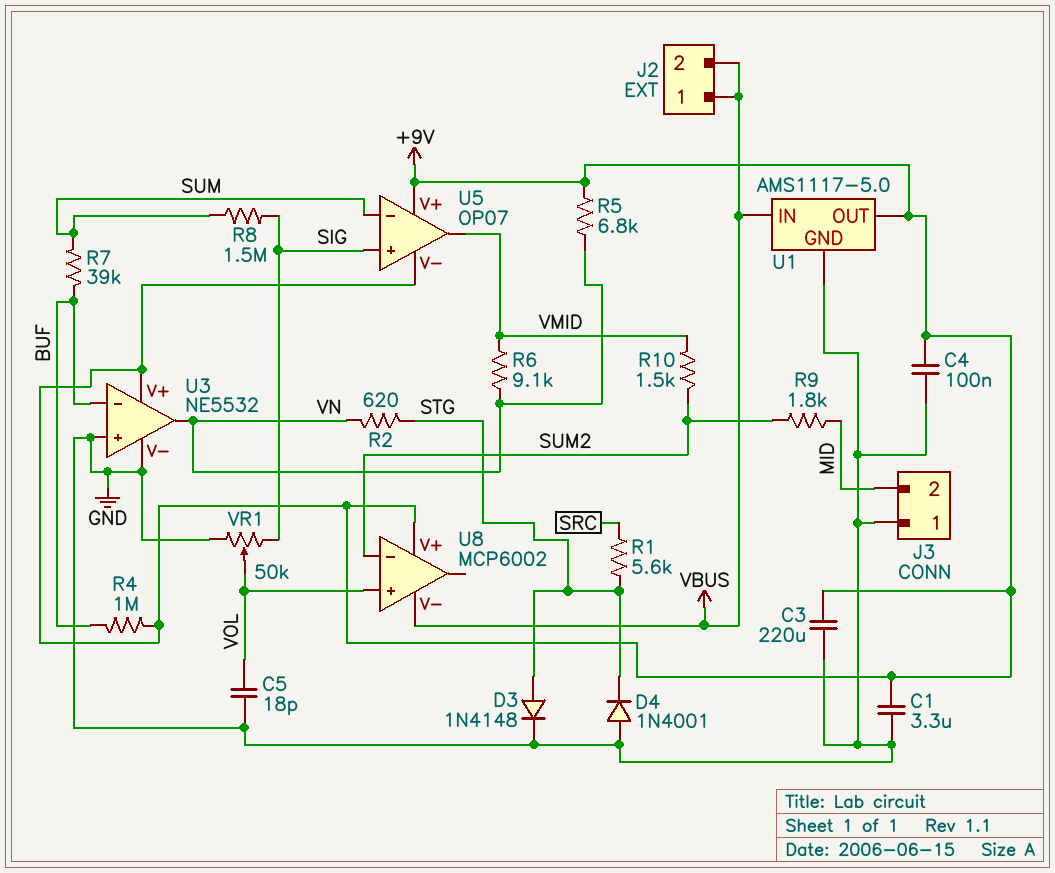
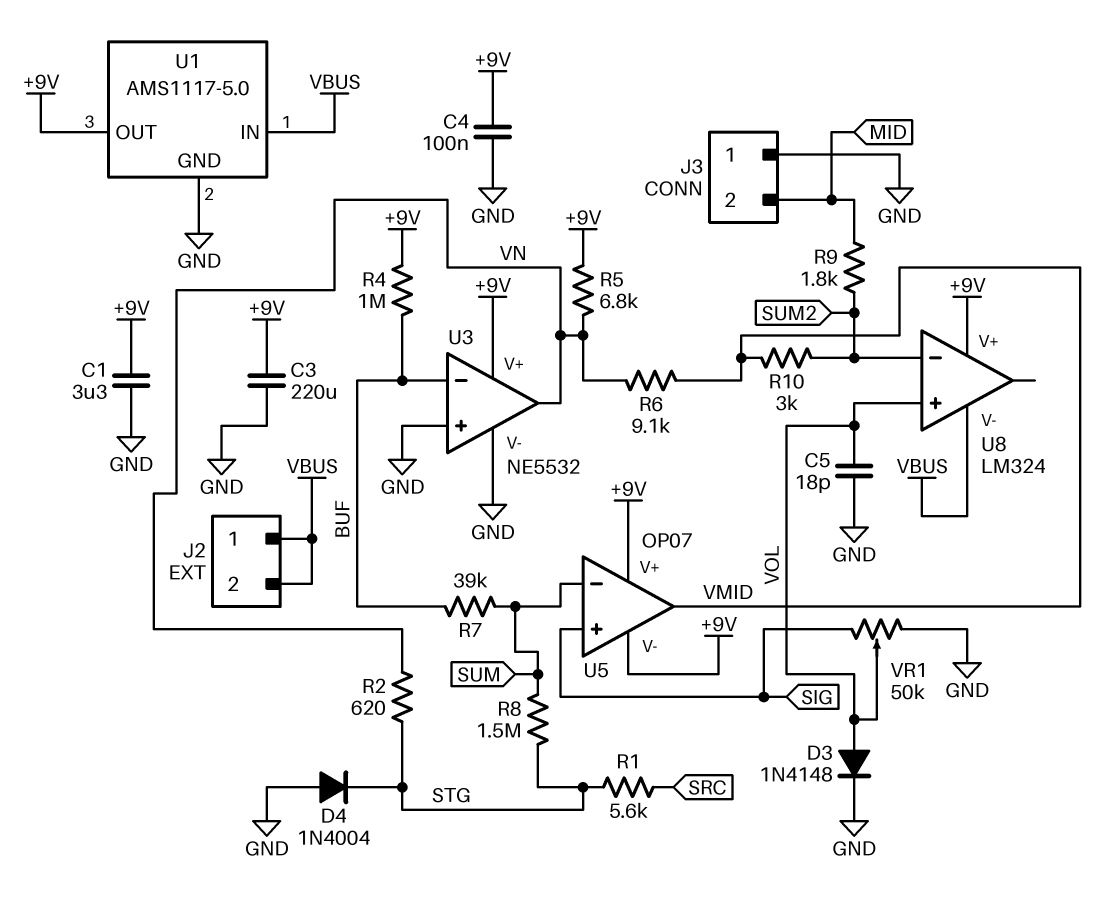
D3: diode 1N4148 (A STG, K GND) -> diode 1N4148 (A VOL, K GND)
D4: diode 1N4001 (A GND, K STG) -> diode 1N4004 (A GND, K STG)
R8: 1.5M (SIG, SUM) -> 1.5M (STG, SUM)
R10: 1.5k (SUM2, VMID) -> 3k (SUM2, VMID)
U8: MCP6002 -> LM324

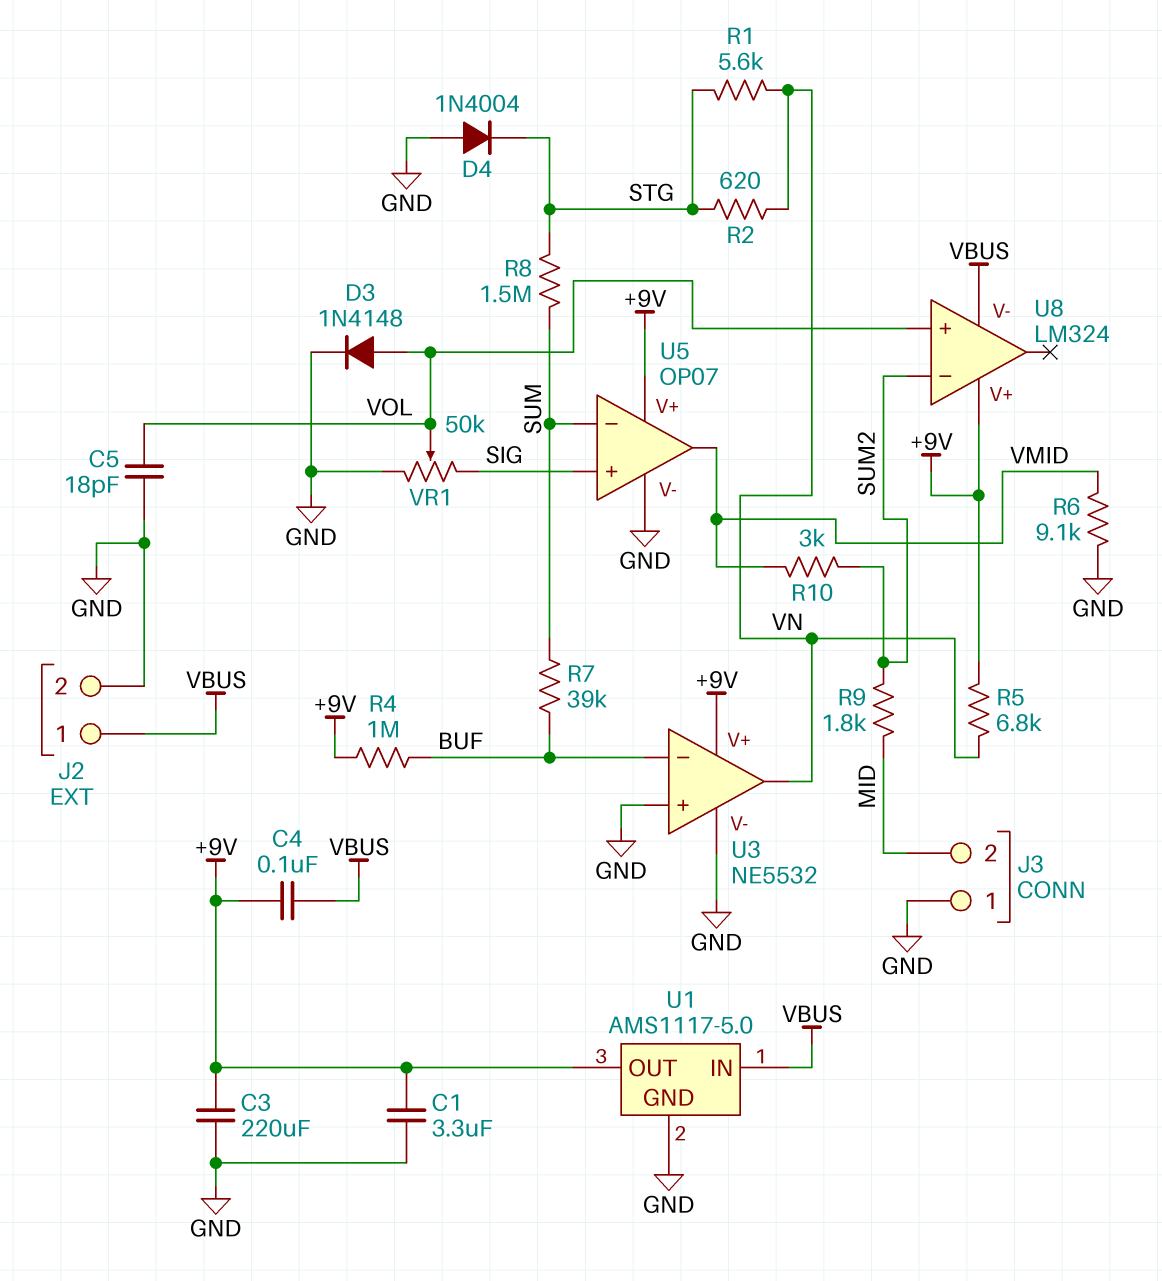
C4: 100nF (+9V, GND) -> 100nF (+9V, VBUS)
J2 pin 2: VBUS -> GND
R1: 5.6k (SRC, STG) -> 5.6k (STG, VN)
R6: 9.1k (VMID, VN) -> 9.1k (GND, VMID)
U5 pin V-: +9V -> GND

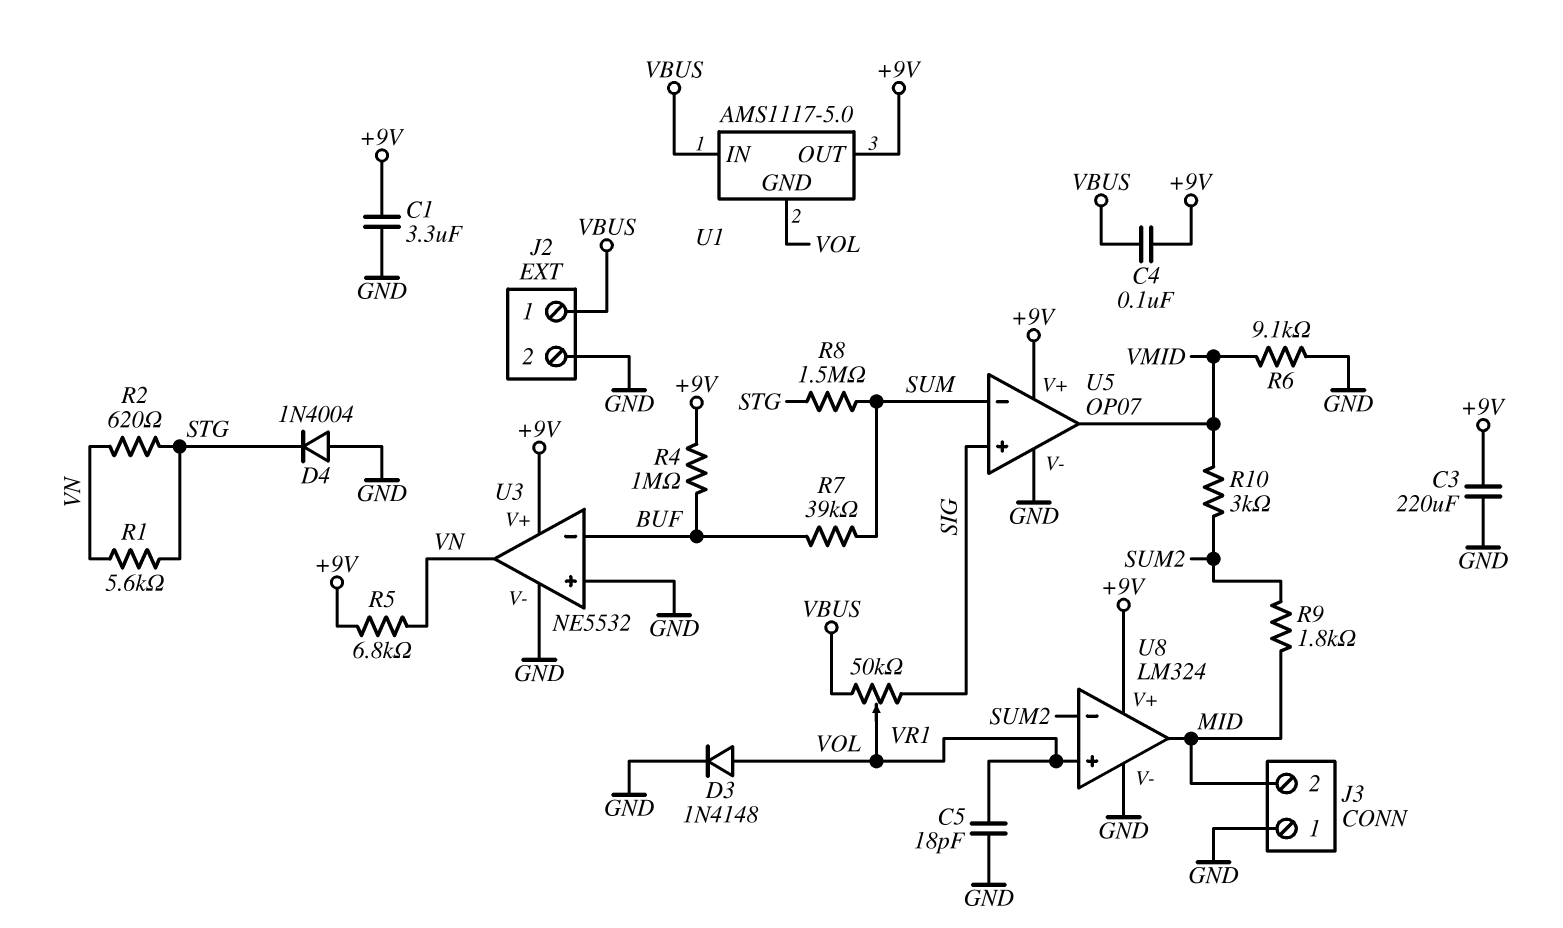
U1 pin GND: GND -> VOL
U8 pin V-: VBUS -> GND
U8 pin out: none -> MID
VR1: 50k (GND, SIG, wiper VOL) -> 50k (SIG, VBUS, wiper VOL)

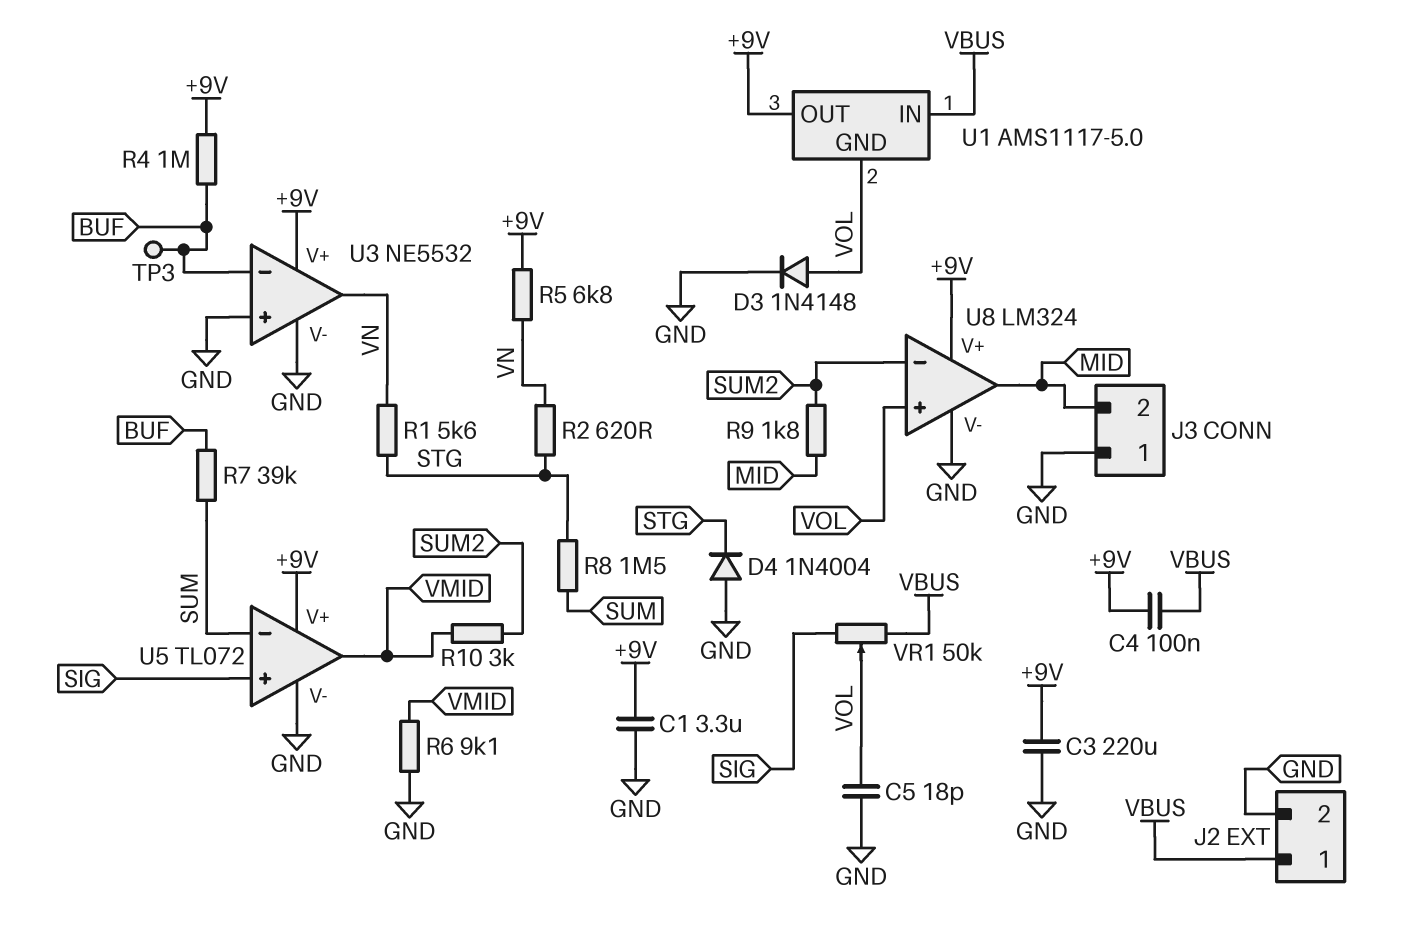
TP3: none -> test point (BUF)
U5: OP07 -> TL072

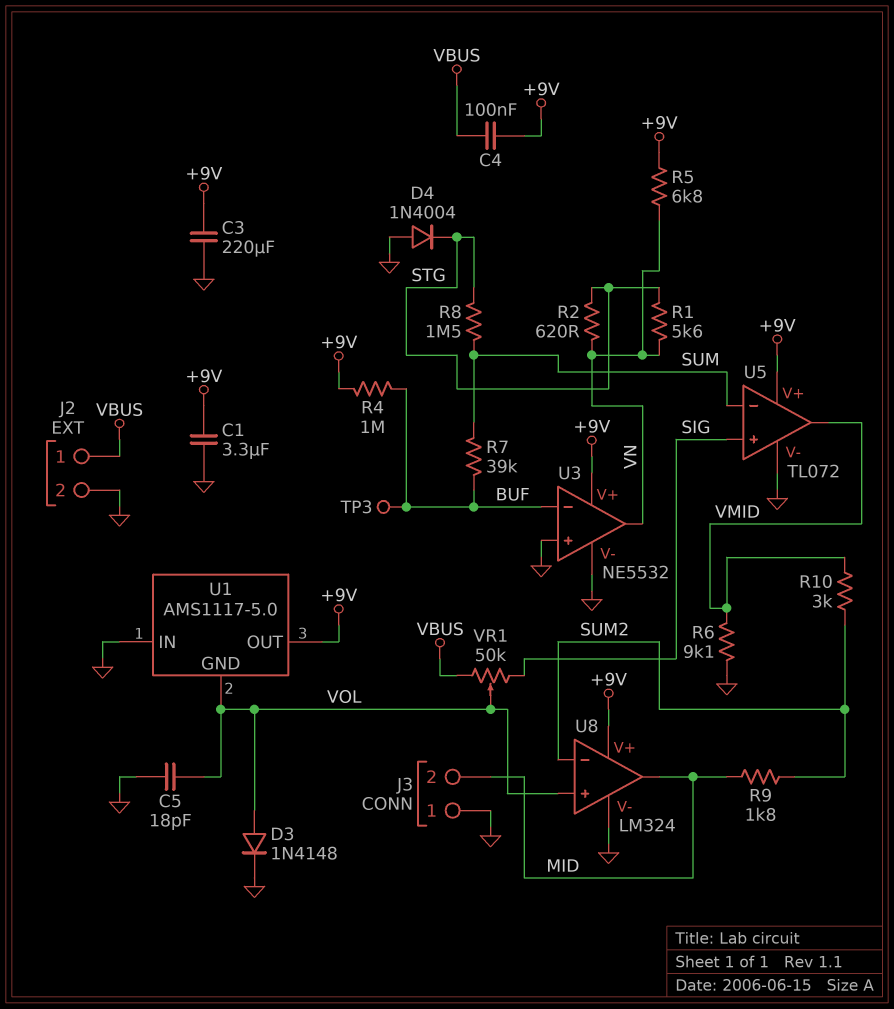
U1 pin IN: VBUS -> GND

